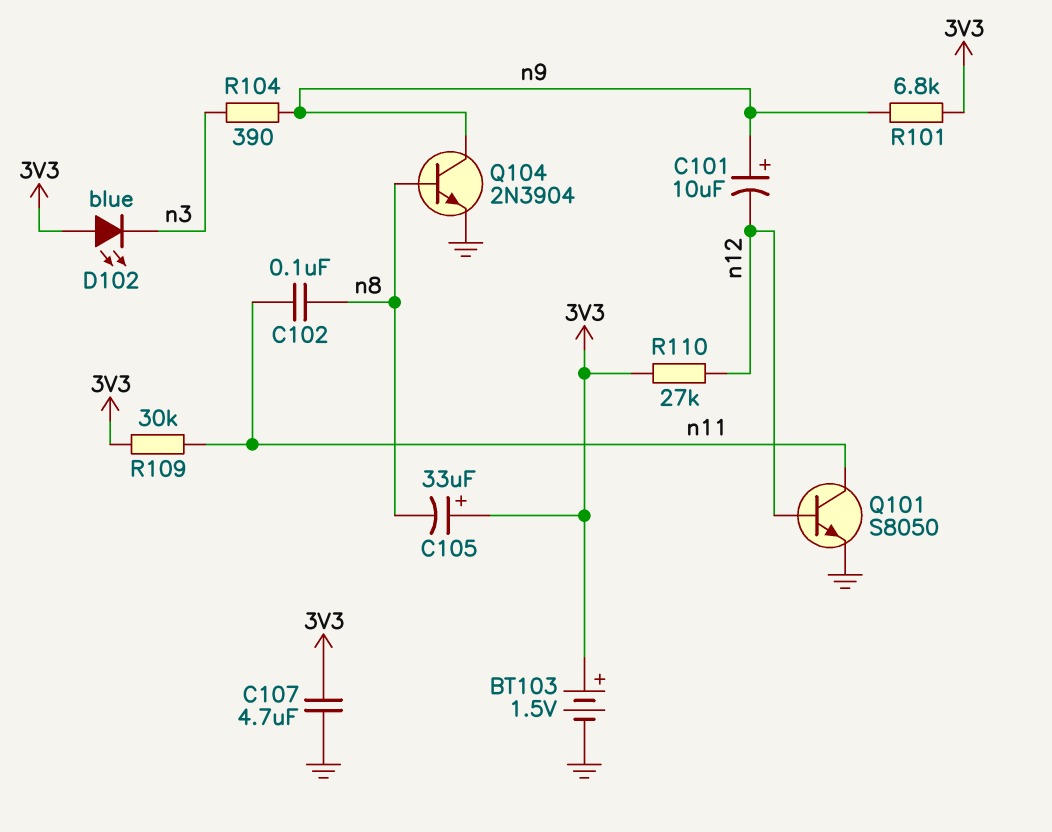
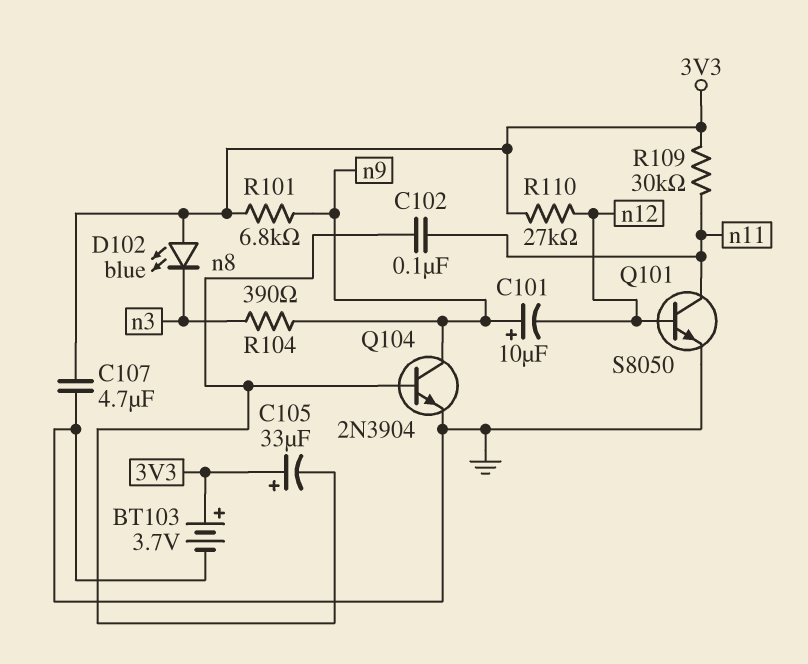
BT103: 1.5V (plus 3V3, minus GND) -> 3.7V (plus 3V3, minus GND)

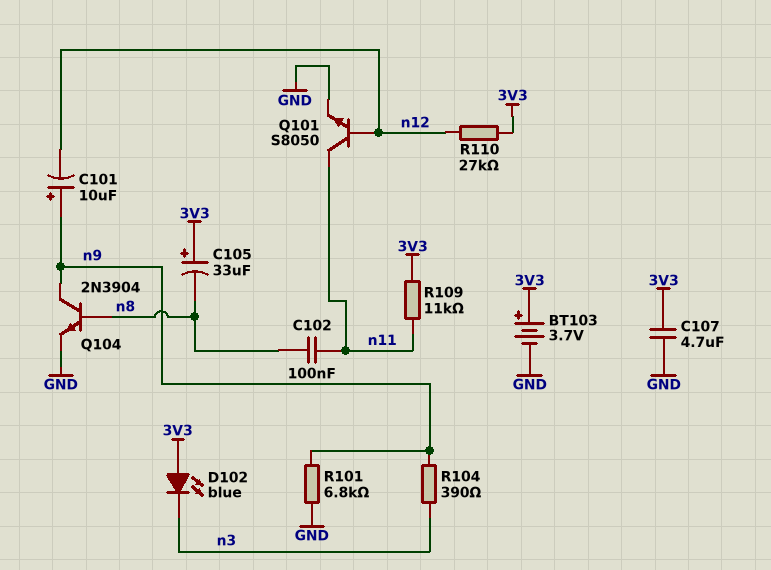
R101: 6.8k (3V3, n9) -> 6.8k (GND, n9)
R109: 30k (3V3, n11) -> 11k (3V3, n11)

